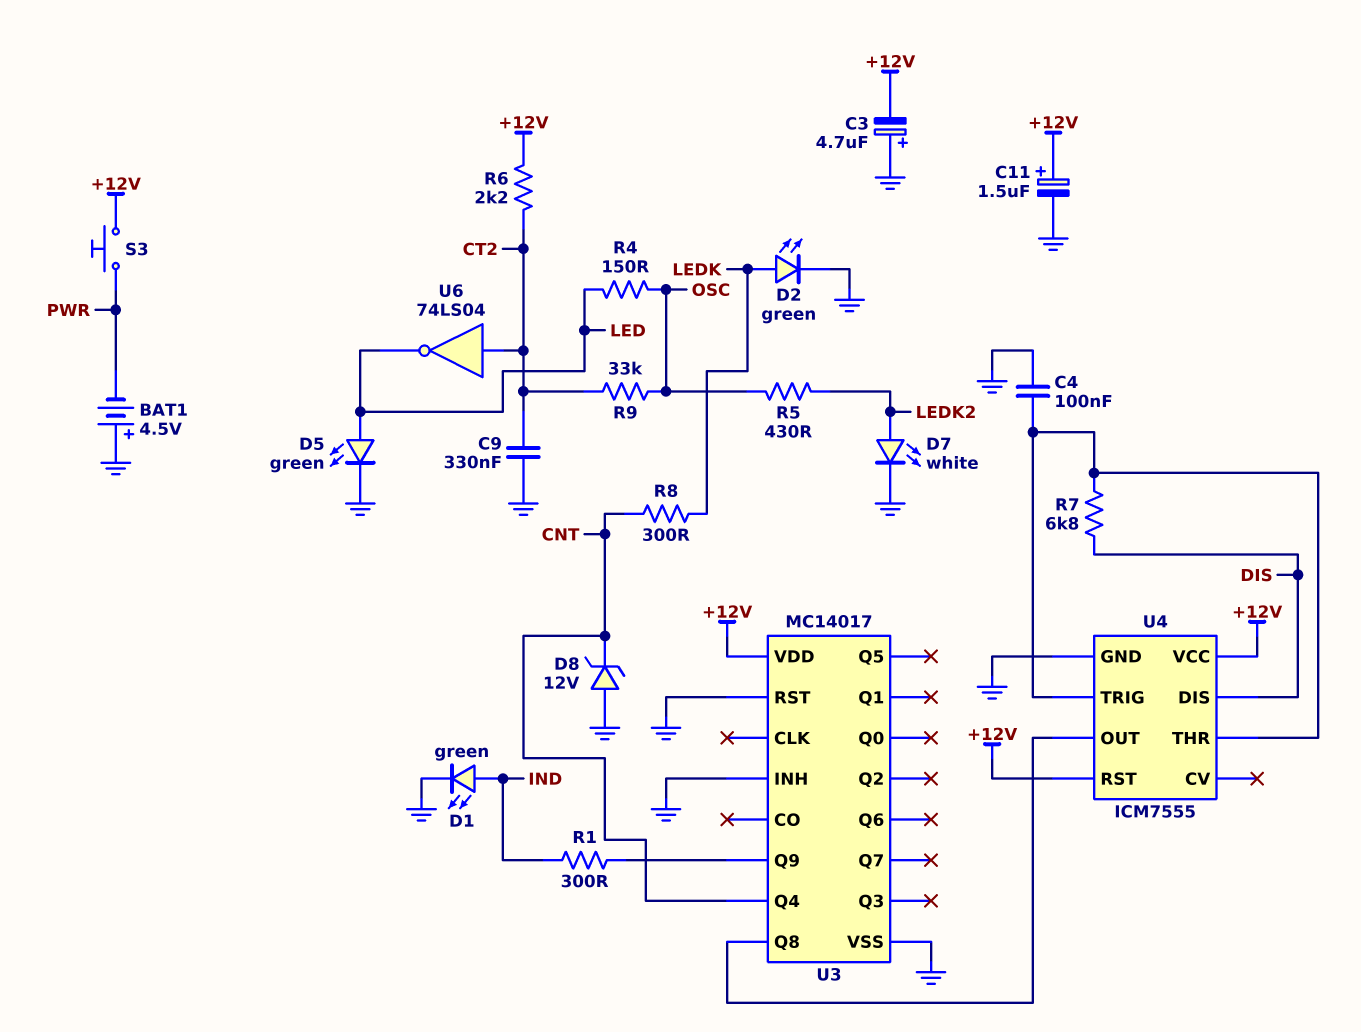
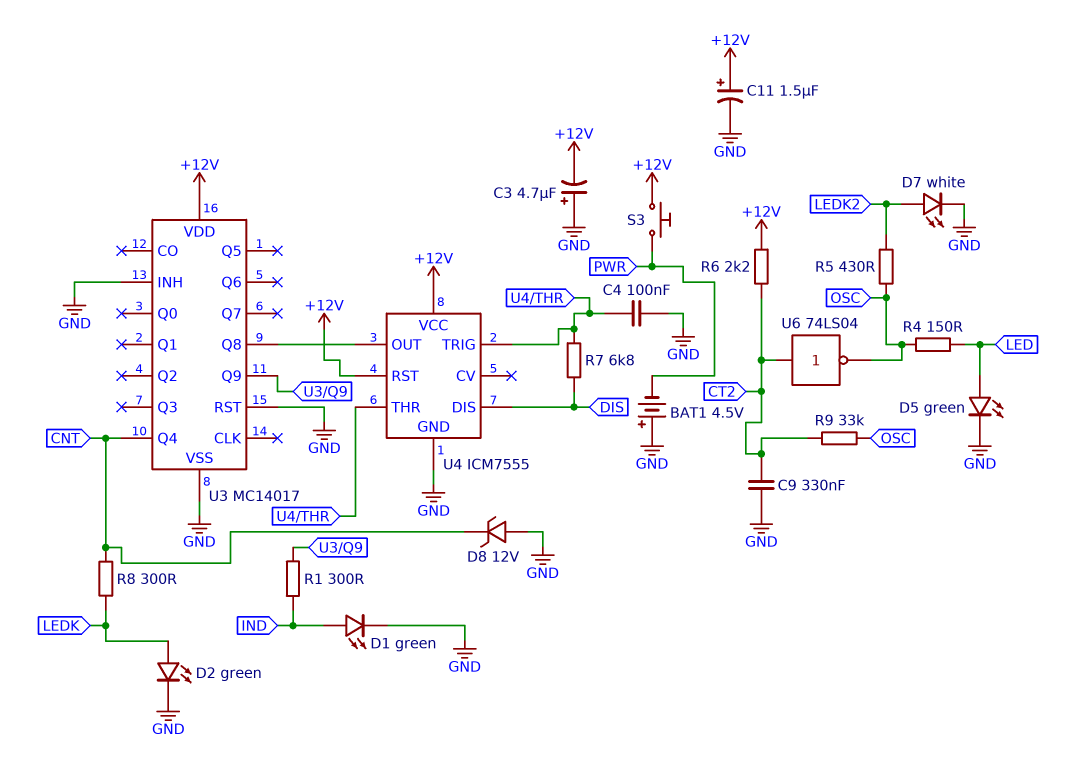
U6: NOT 74LS04 (in CT2, out LED) -> NOT 74LS04 (in CT2, out OSC)

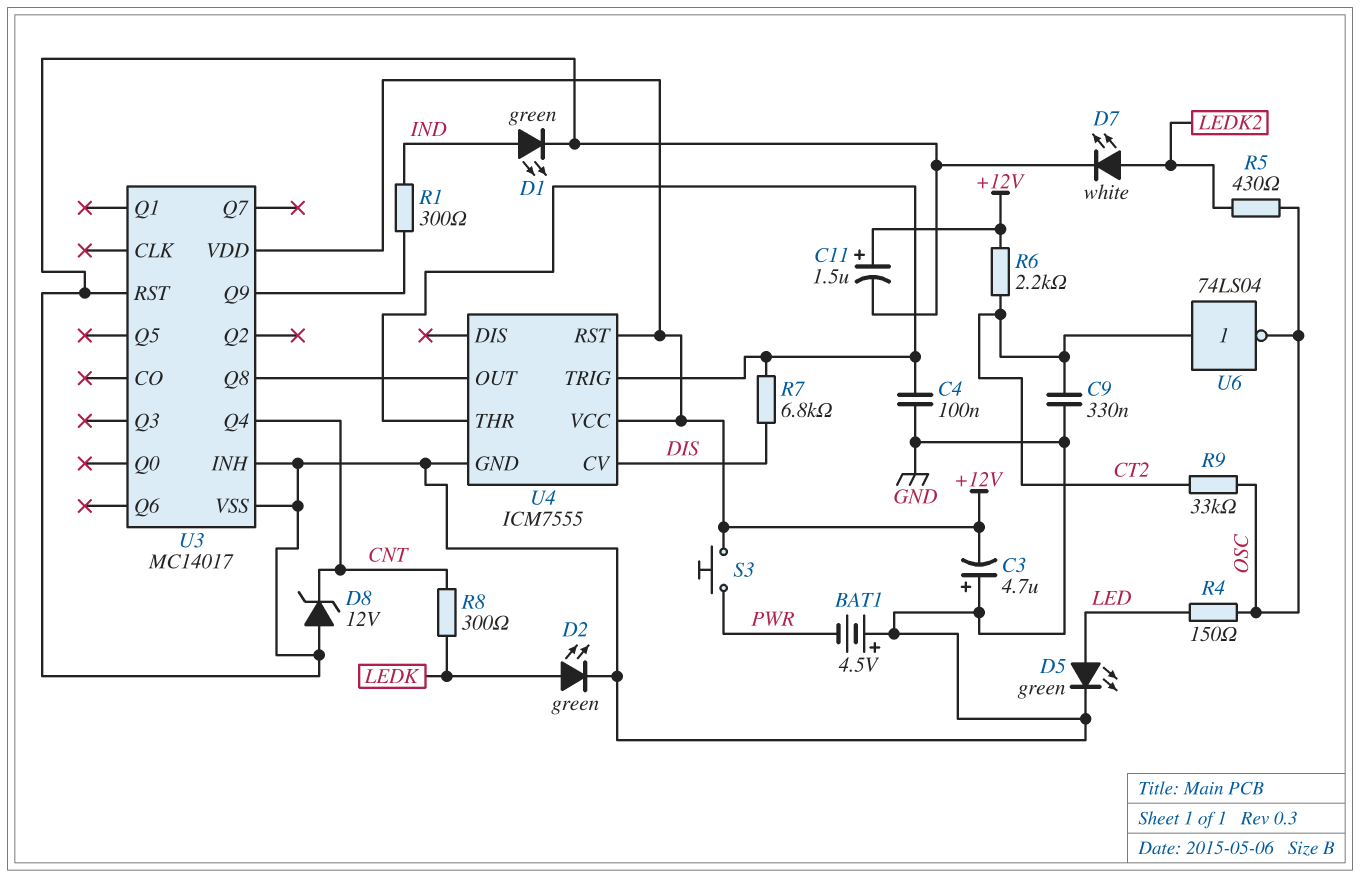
U4 pin CV: none -> DIS
U4 pin DIS: DIS -> none

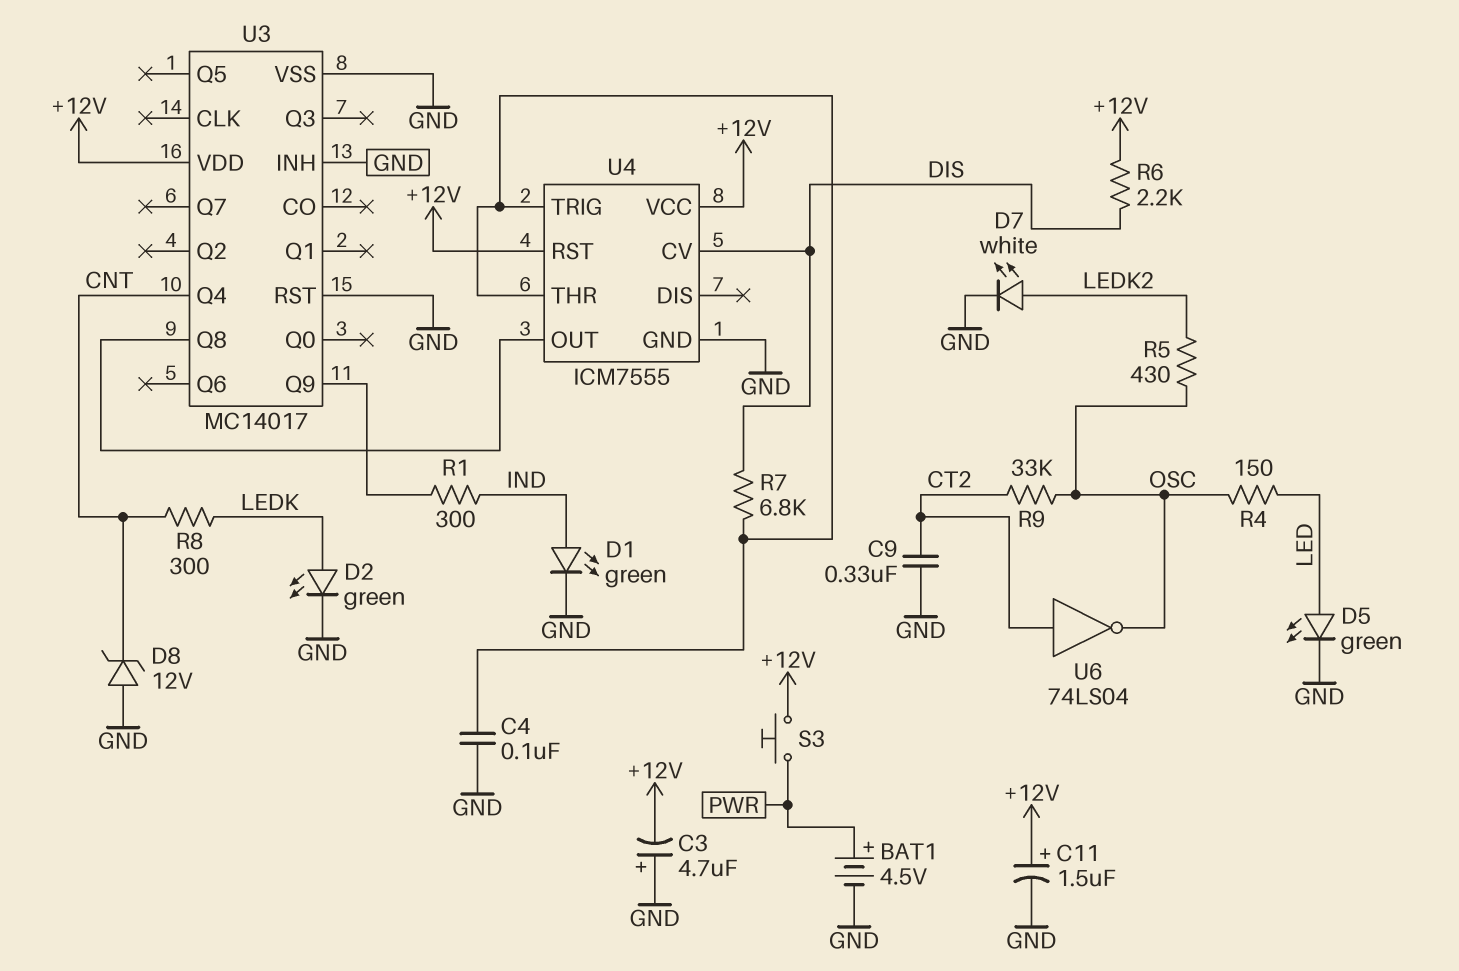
BAT1: 4.5V (plus GND, minus PWR) -> 4.5V (plus PWR, minus GND)
R6: 2.2k (+12V, CT2) -> 2.2k (+12V, DIS)

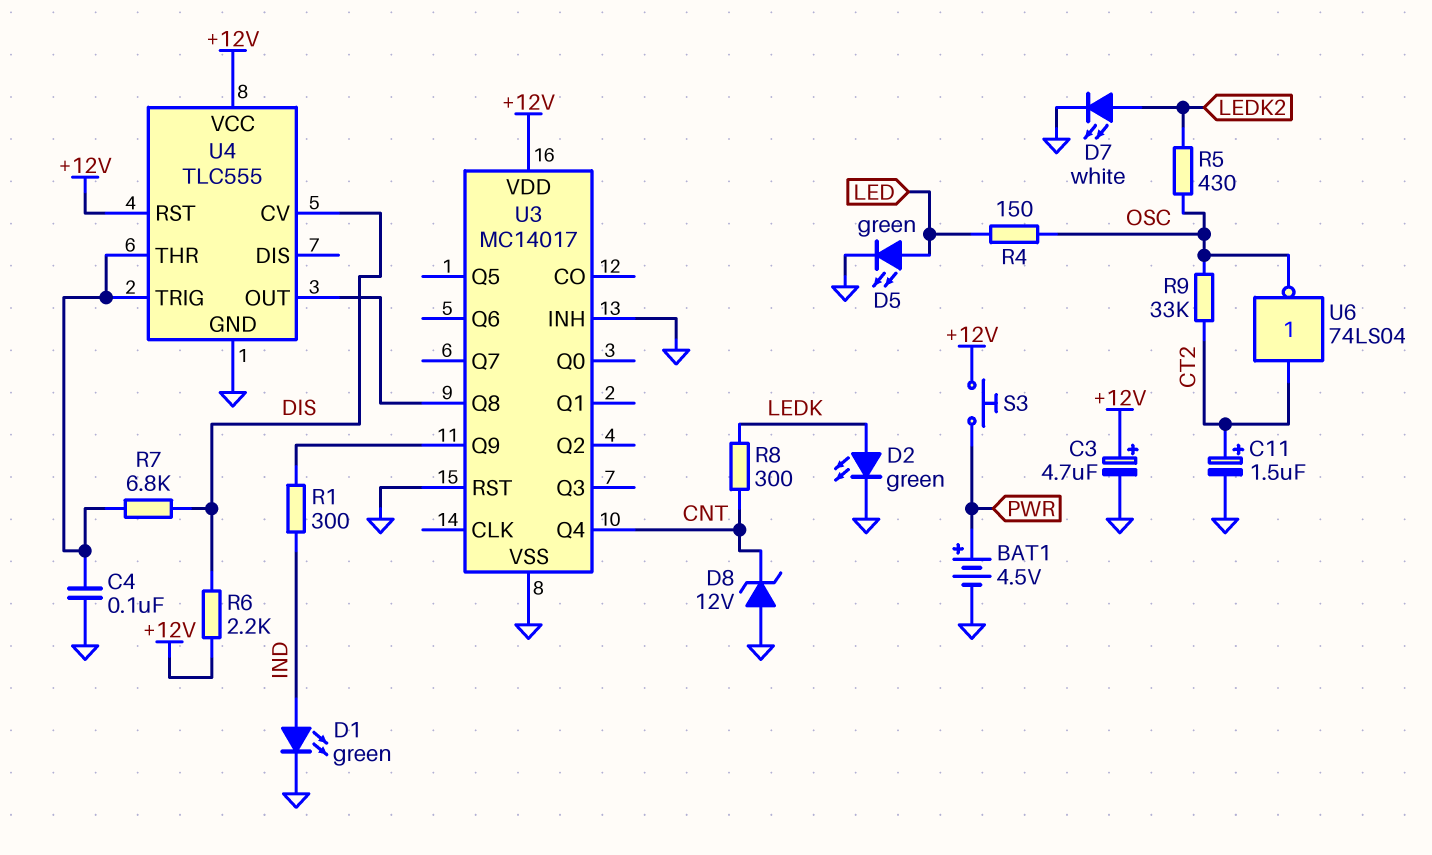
C3: 4.7uF (plus GND, minus +12V) -> 4.7uF (plus +12V, minus GND)
C9: 330nF (CT2, GND) -> none
C11: 1.5uF (plus +12V, minus GND) -> 1.5uF (plus CT2, minus GND)
U4: ICM7555 -> TLC555

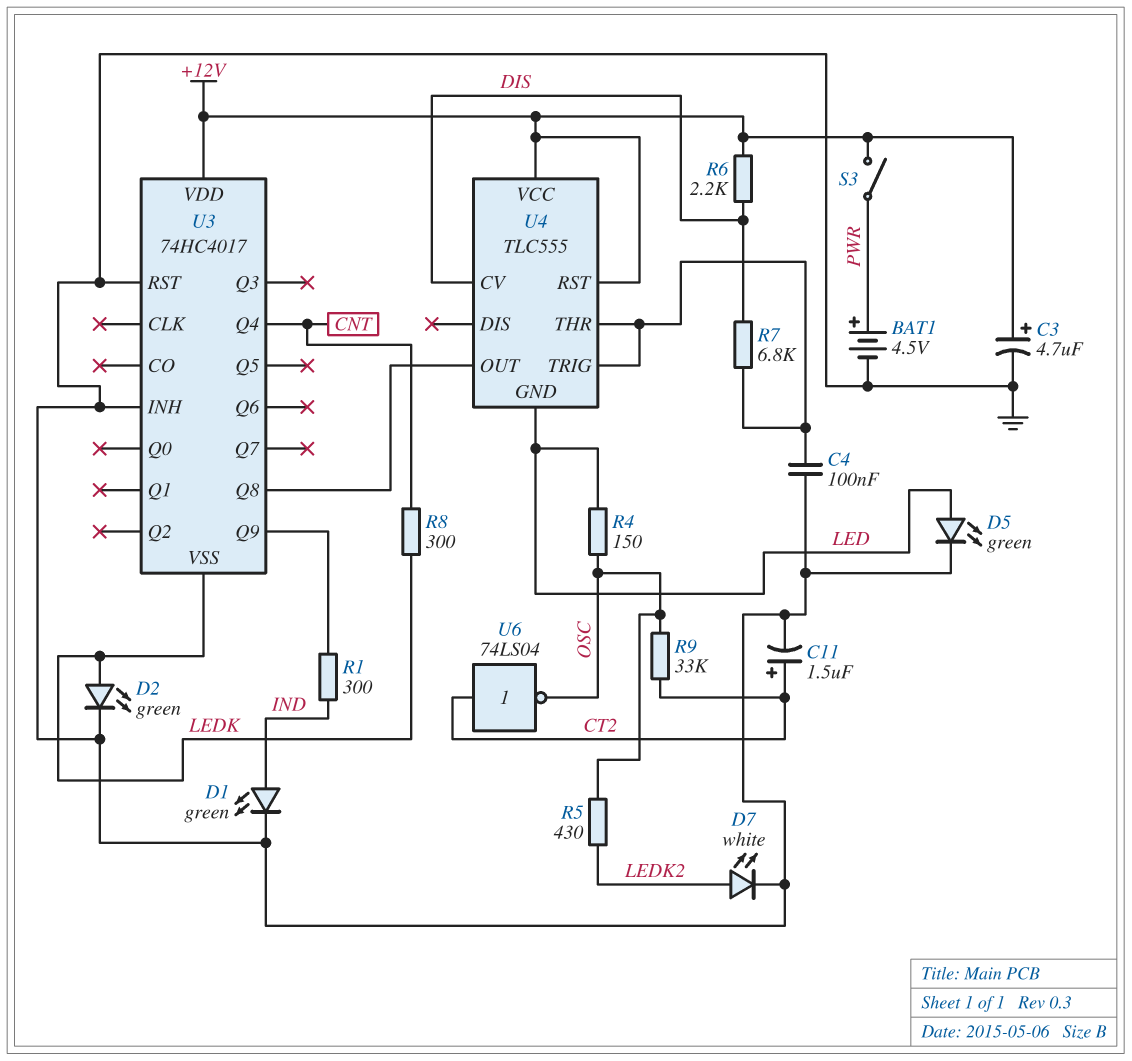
D8: zener 12V (A GND, K CNT) -> none
S3: button (+12V, PWR) -> switch (+12V, PWR)
U3: MC14017 -> 74HC4017
U3 pin VSS: GND -> LEDK
U4 pin GND: GND -> LED

